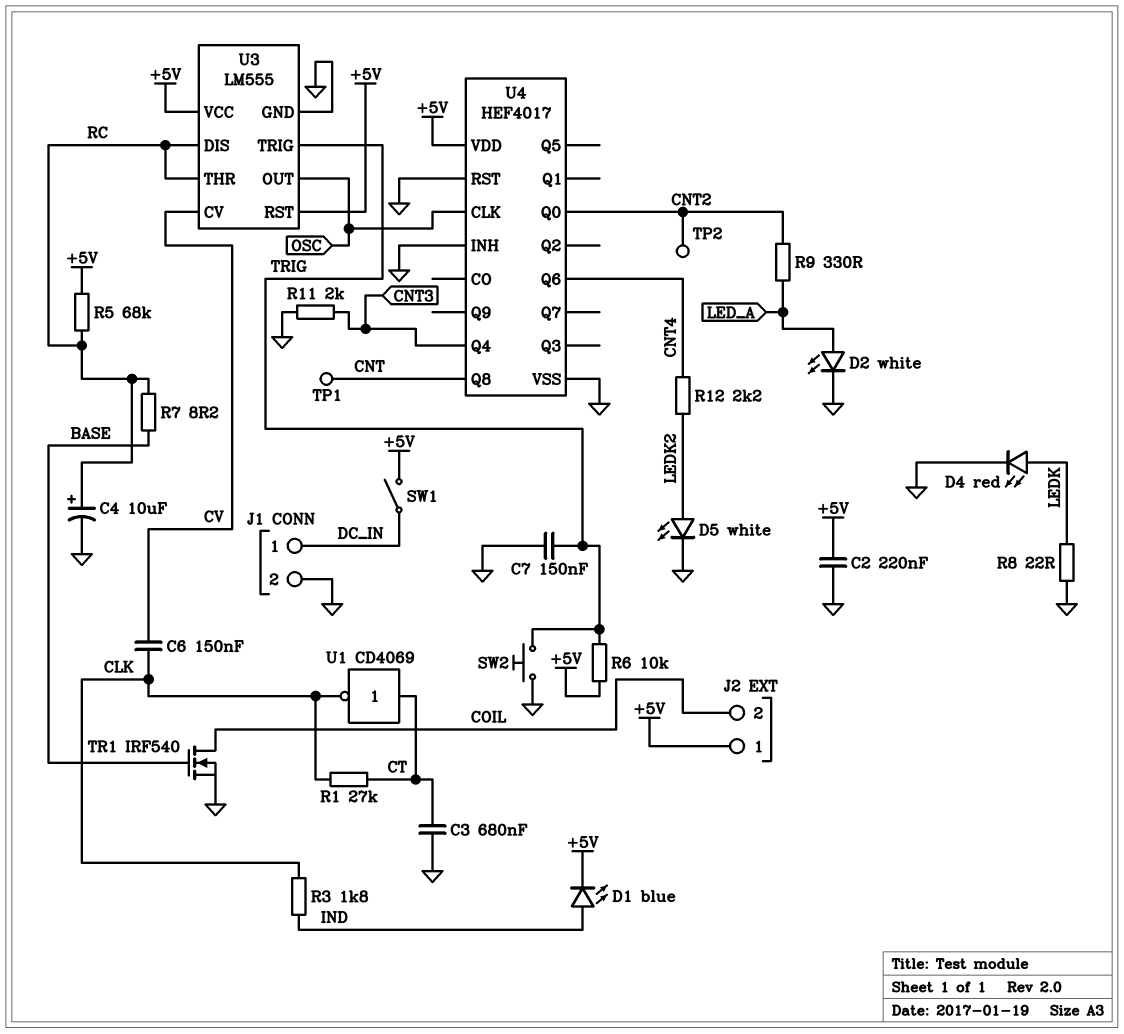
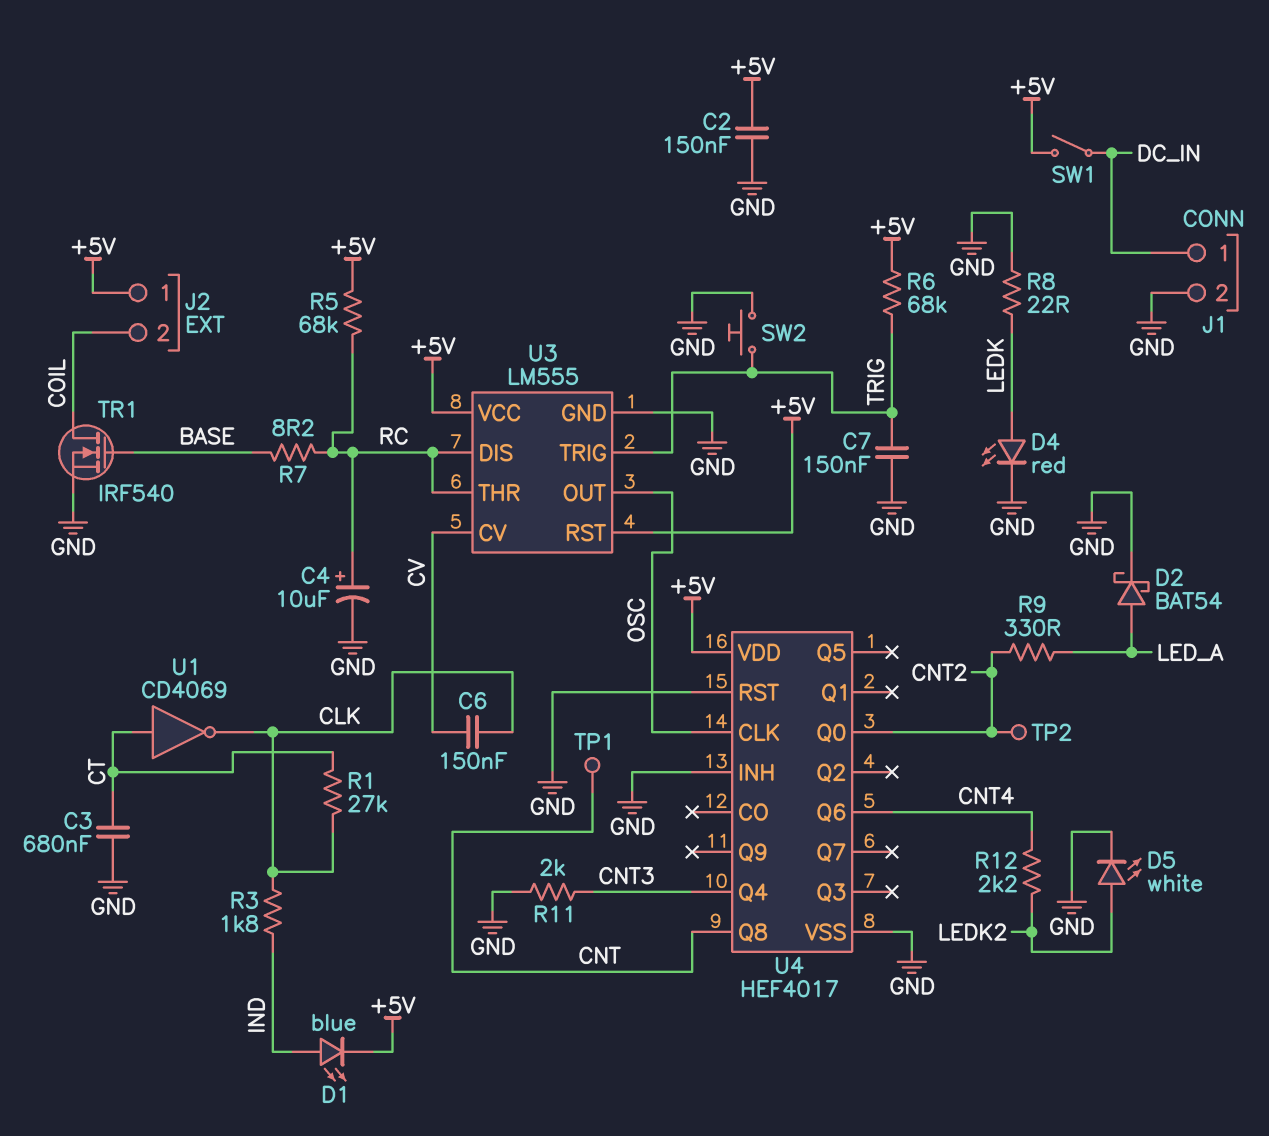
C2: 220nF (+5V, GND) -> 150nF (+5V, GND)
D2: LED white (A LED_A, K GND) -> schottky BAT54 (A LED_A, K GND)
R6: 10k (+5V, TRIG) -> 68k (+5V, TRIG)

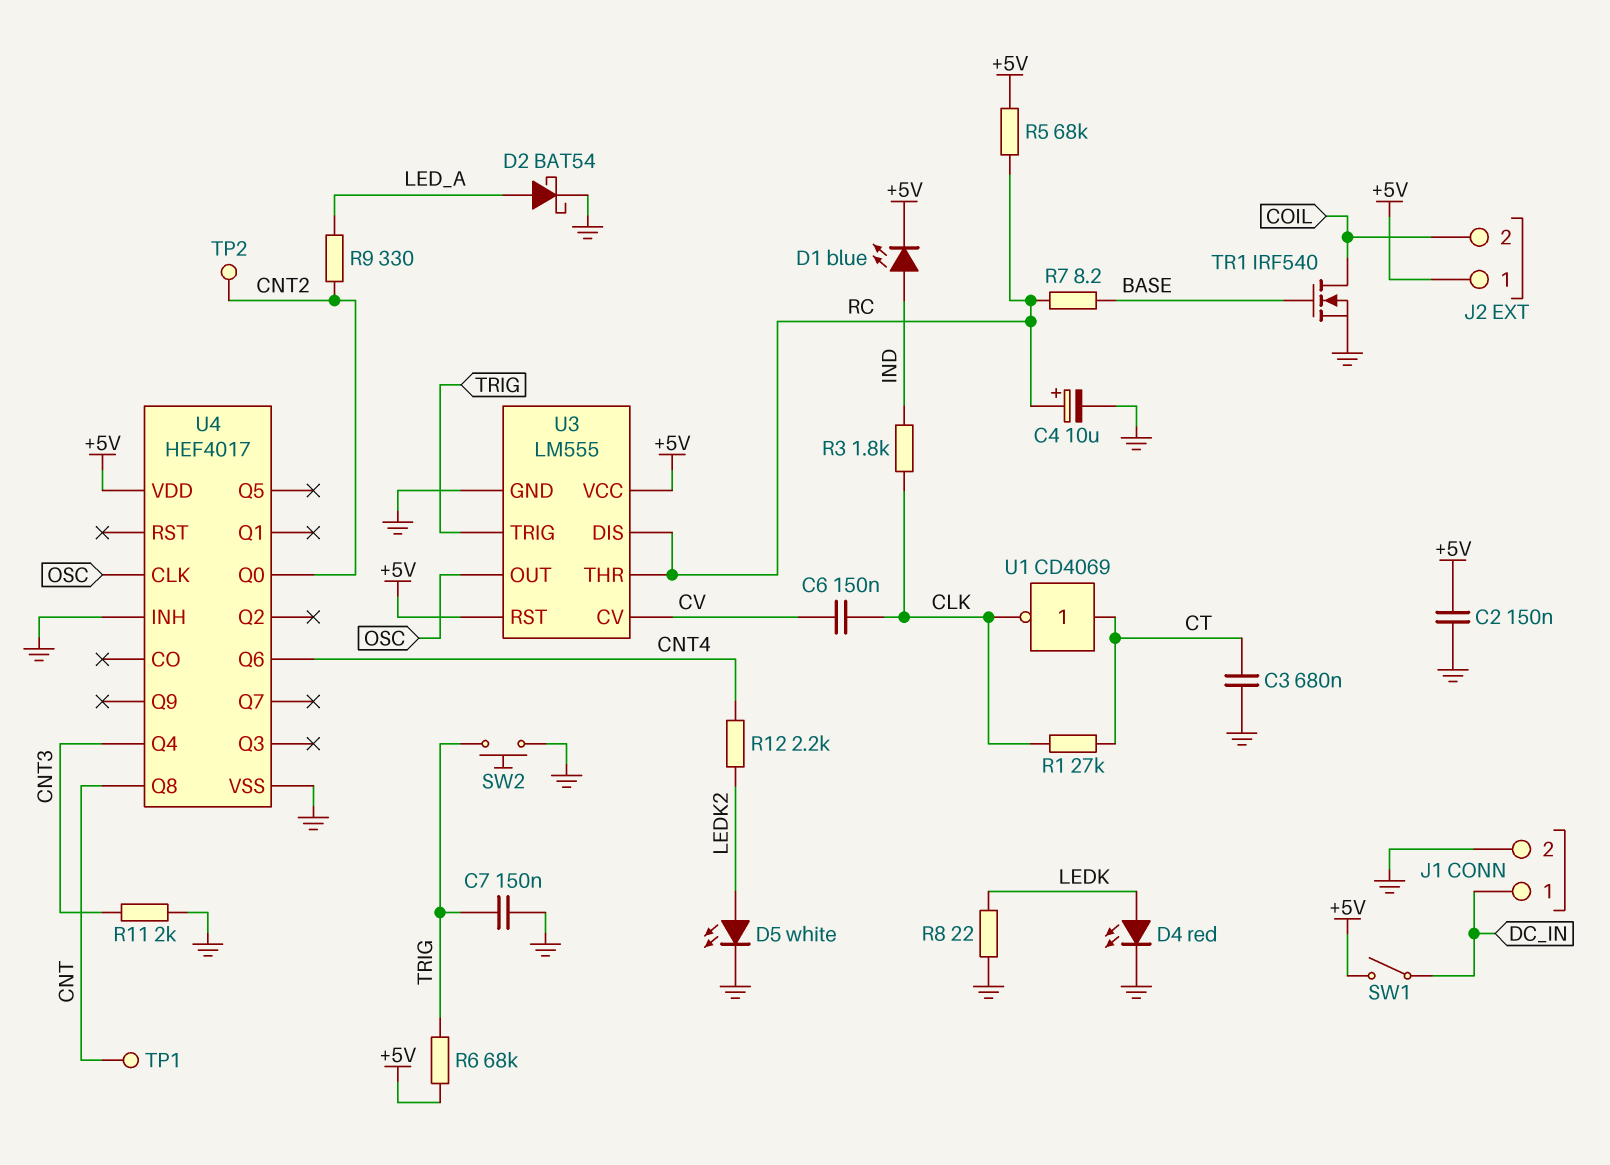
U4 pin RST: GND -> none

